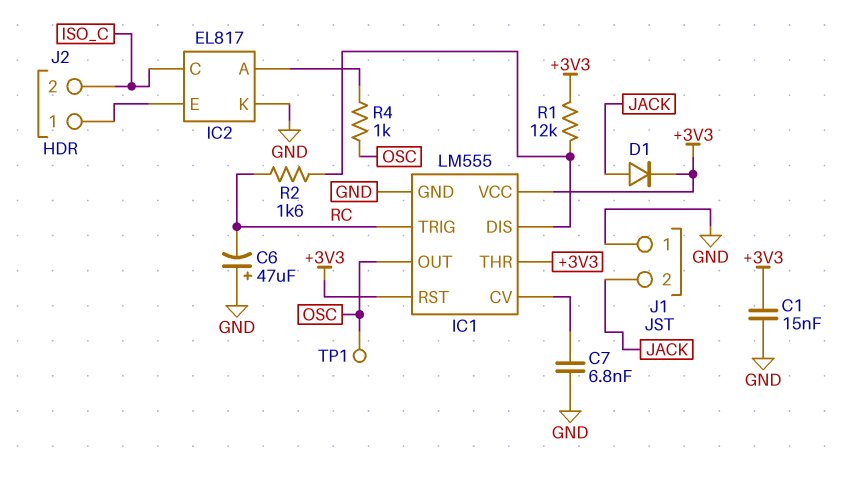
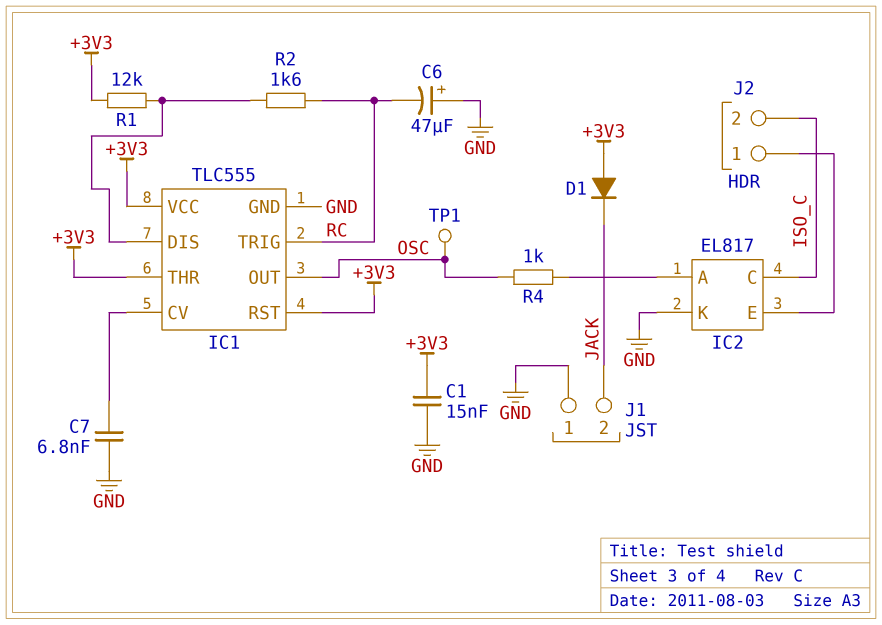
D1: diode (A JACK, K +3V3) -> diode (A +3V3, K JACK)
IC1: LM555 -> TLC555

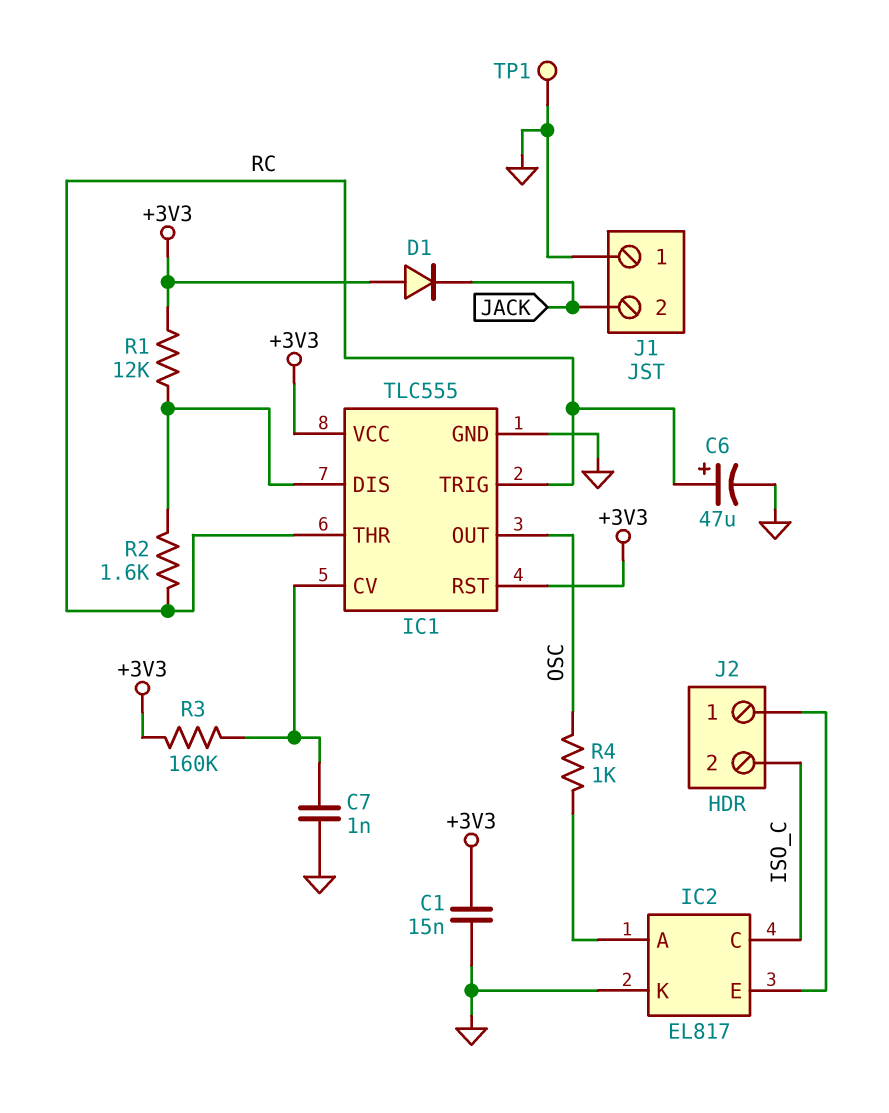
C6: 47uF (plus GND, minus RC) -> 47uF (plus RC, minus GND)
C7: 6.8nF (GND, IC1/CV) -> 1nF (GND, IC1/CV)
IC1 pin THR: +3V3 -> RC
R3: none -> 160k (+3V3, IC1/CV)
TP1: test point (OSC) -> test point (GND)

